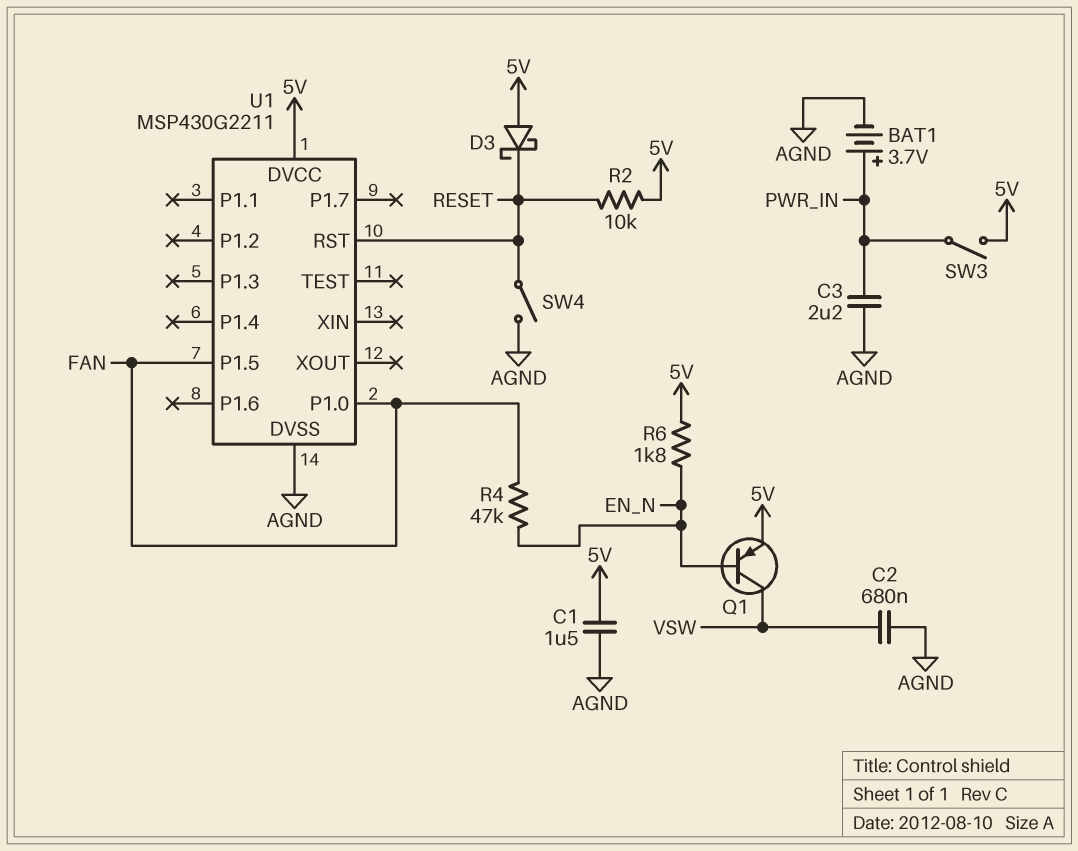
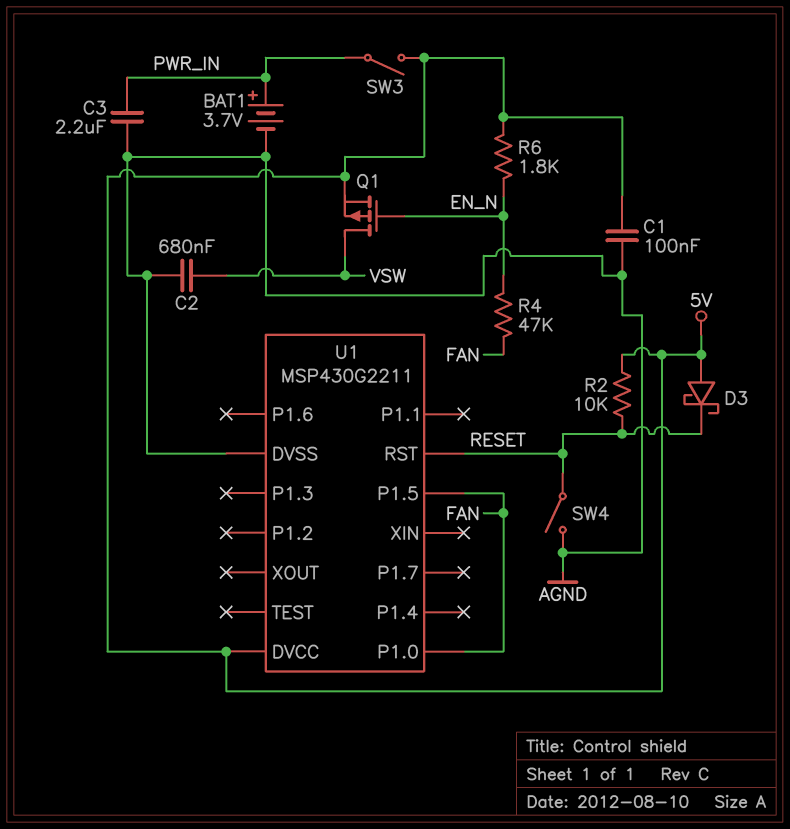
C1: 1.5uF (5V, AGND) -> 100nF (5V, AGND)
Q1: PNP (B EN_N, C VSW, E 5V) -> PMOS (G EN_N, D VSW, S 5V)

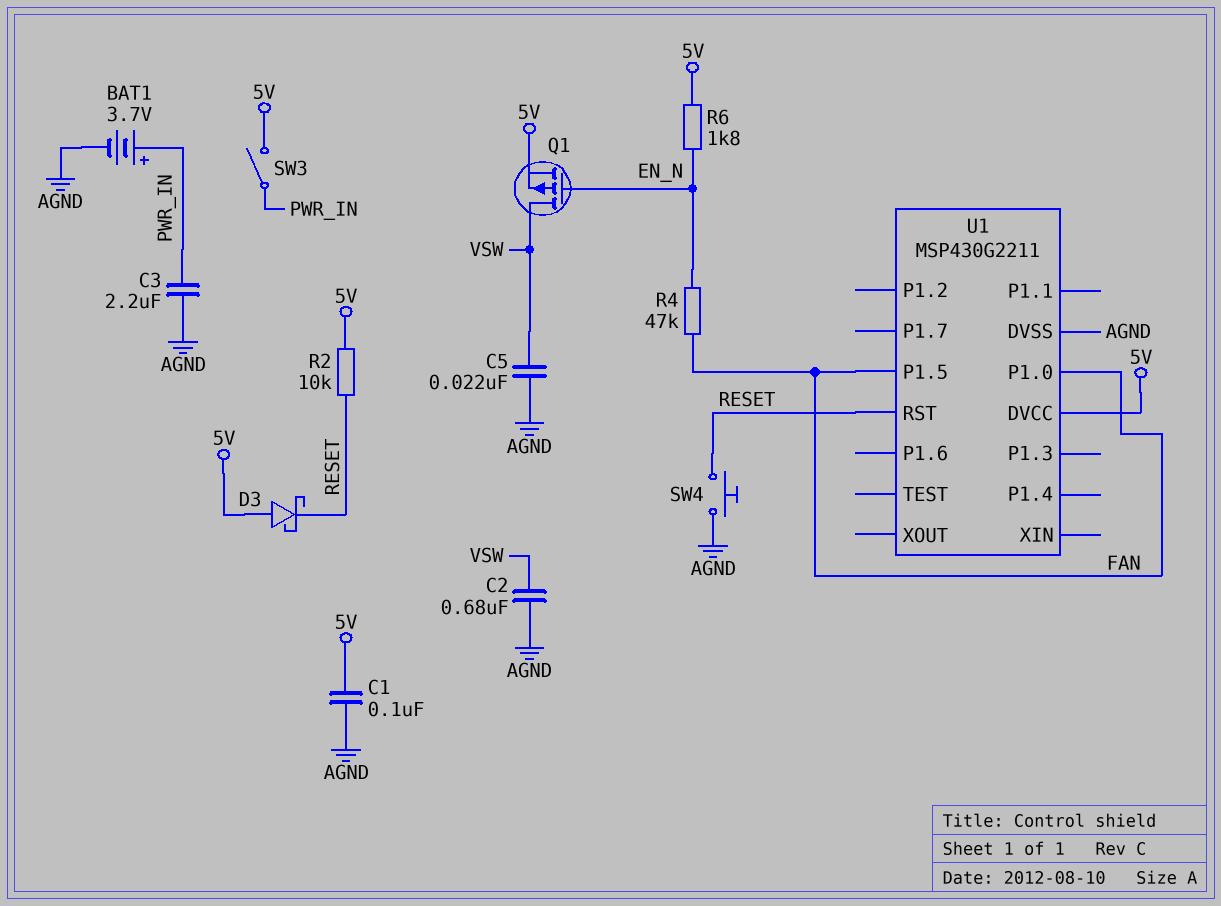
C5: none -> 22nF (AGND, VSW)
SW4: switch (AGND, RESET) -> button (AGND, RESET)

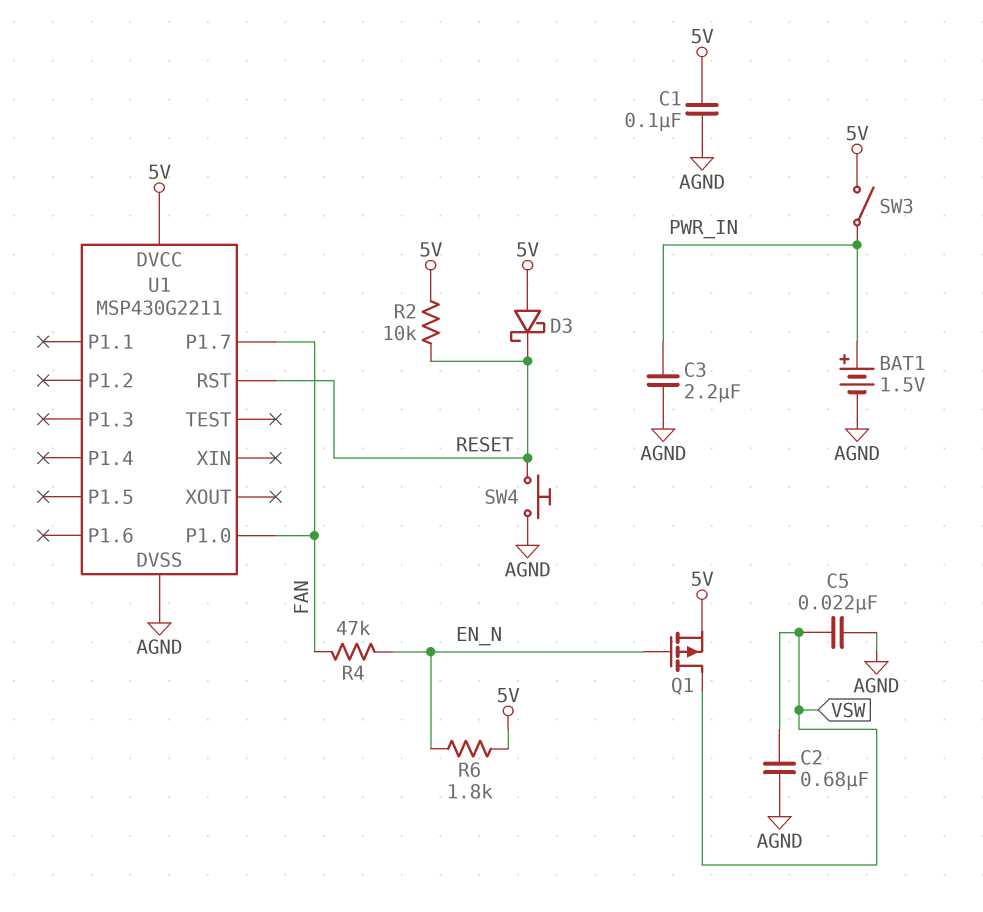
BAT1: 3.7V (plus PWR_IN, minus AGND) -> 1.5V (plus PWR_IN, minus AGND)
U1 pin P1.5: FAN -> none
U1 pin P1.7: none -> FAN

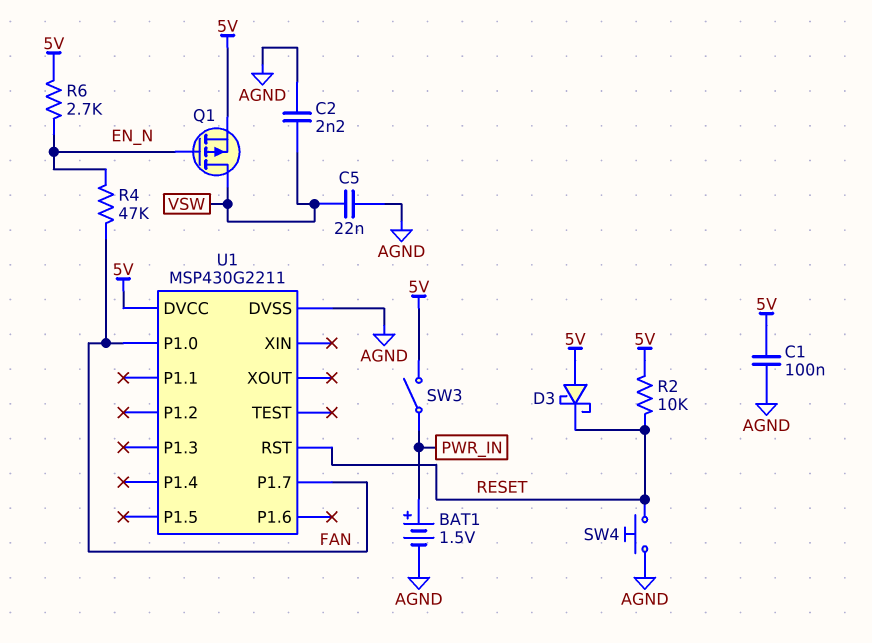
C2: 680nF (AGND, VSW) -> 2.2nF (AGND, VSW)
C3: 2.2uF (AGND, PWR_IN) -> none
R6: 1.8k (5V, EN_N) -> 2.7k (5V, EN_N)

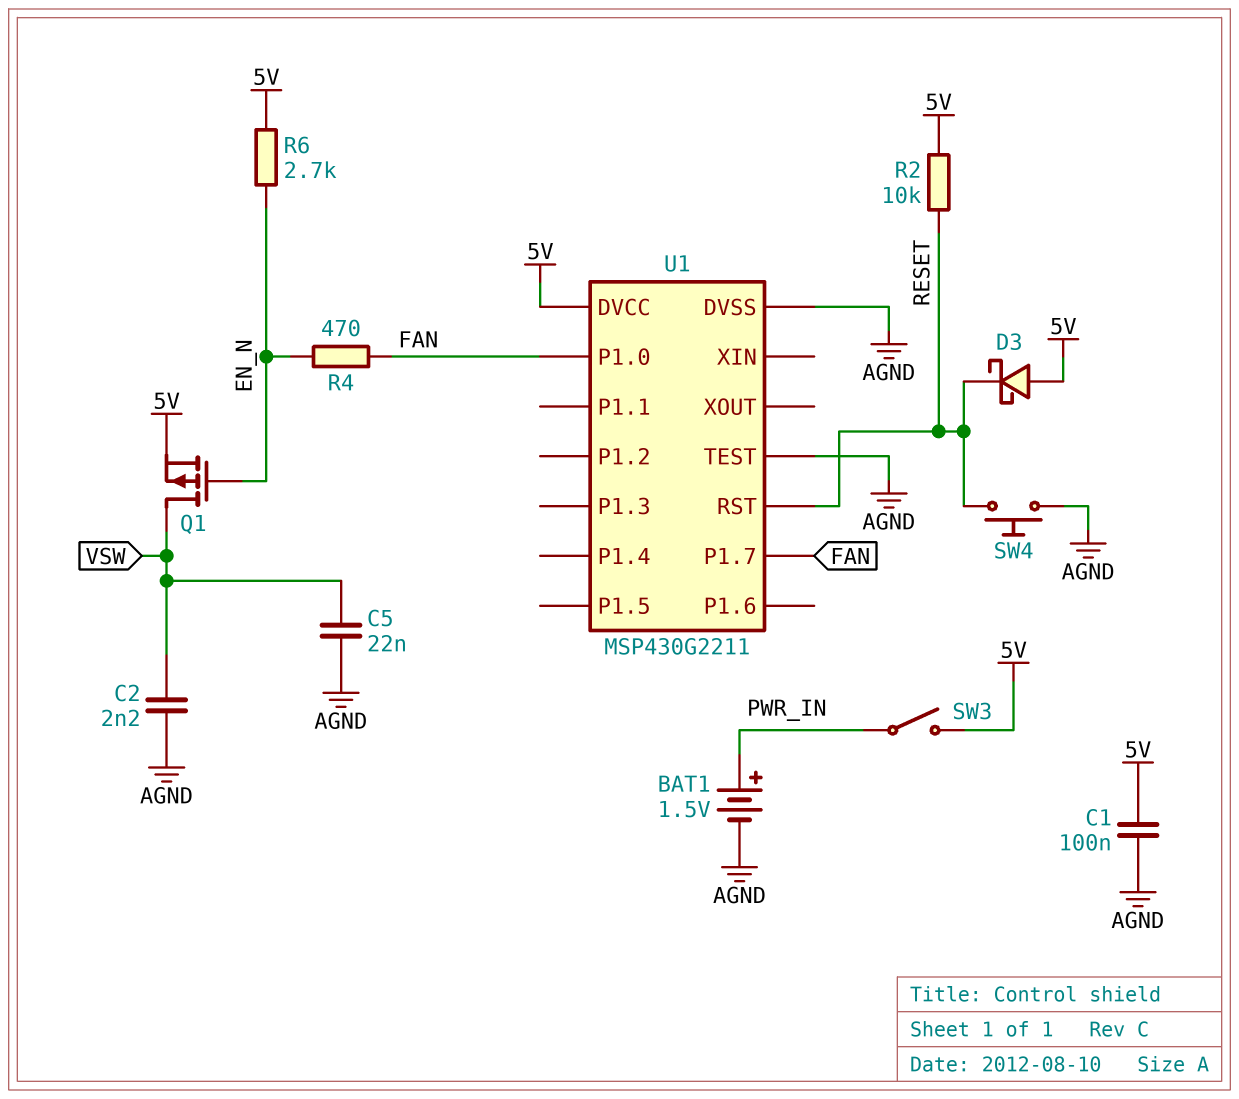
R4: 47k (EN_N, FAN) -> 470 (EN_N, FAN)
U1 pin TEST: none -> AGND

